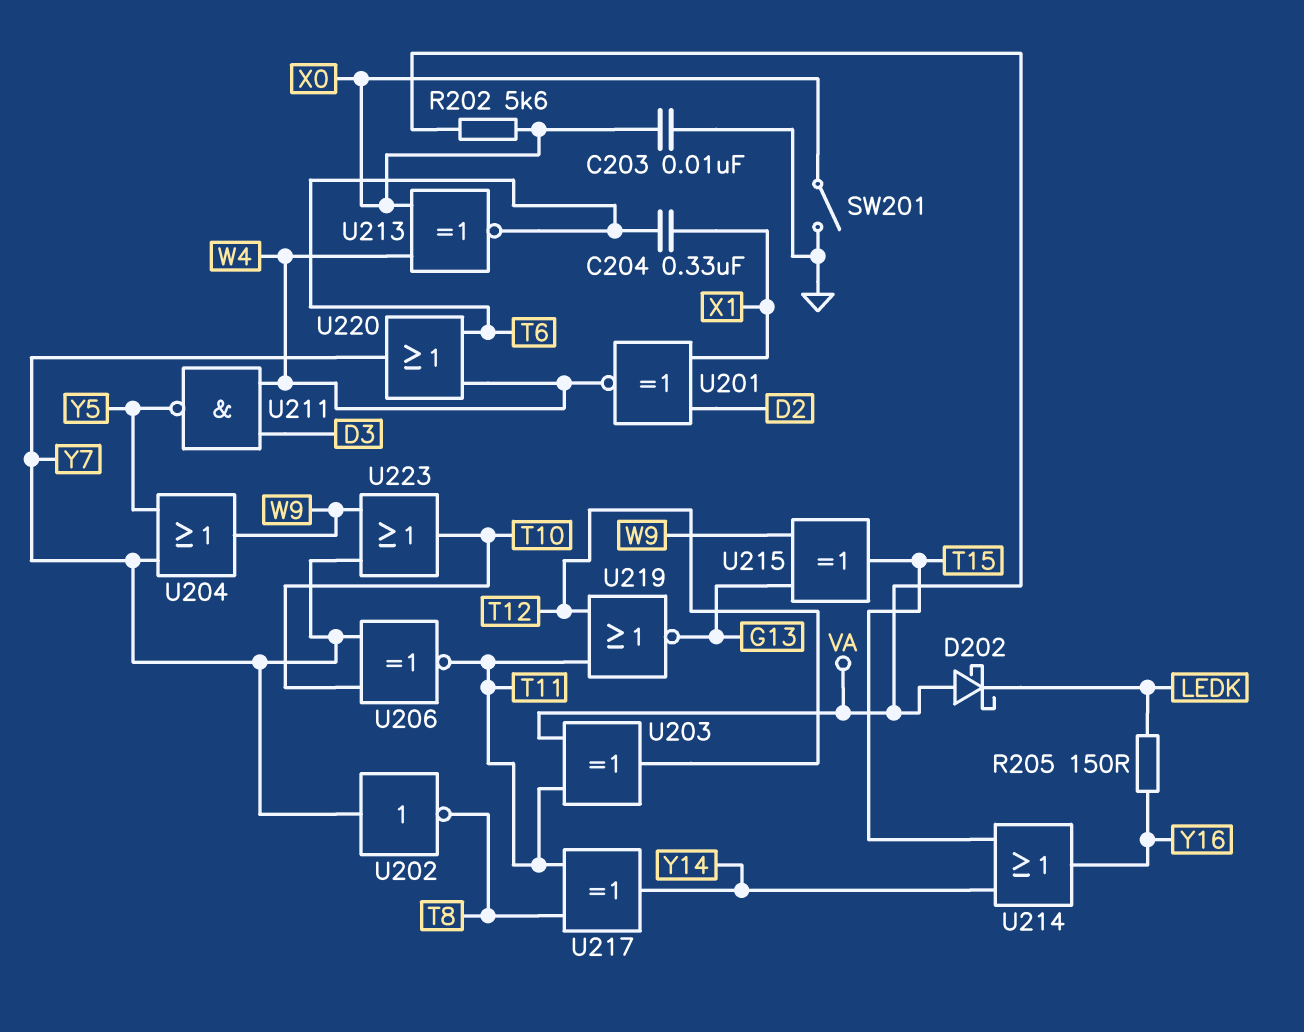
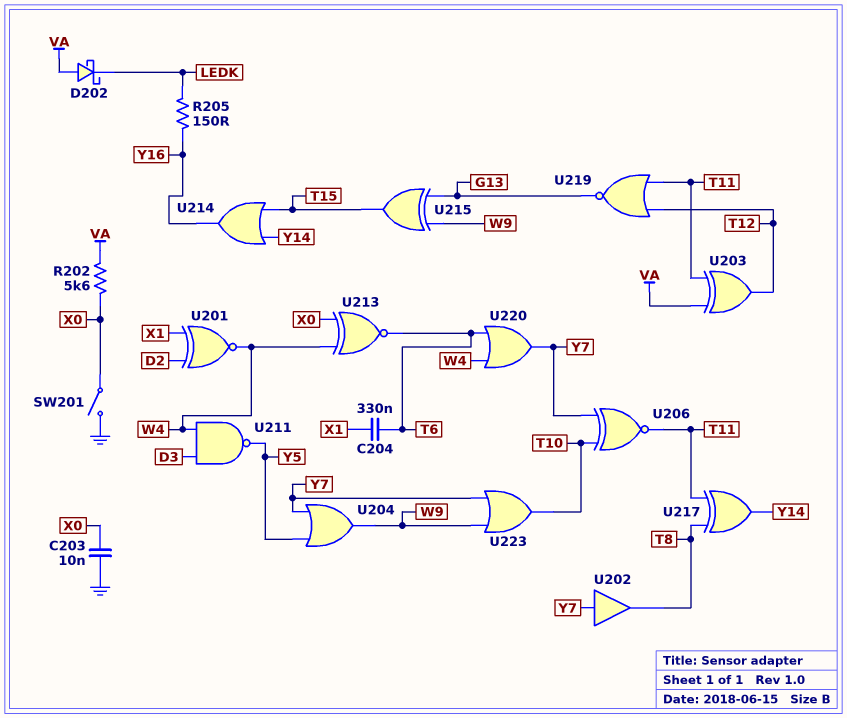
U202: NOT (in Y7, out T8) -> buffer (in Y7, out T8)

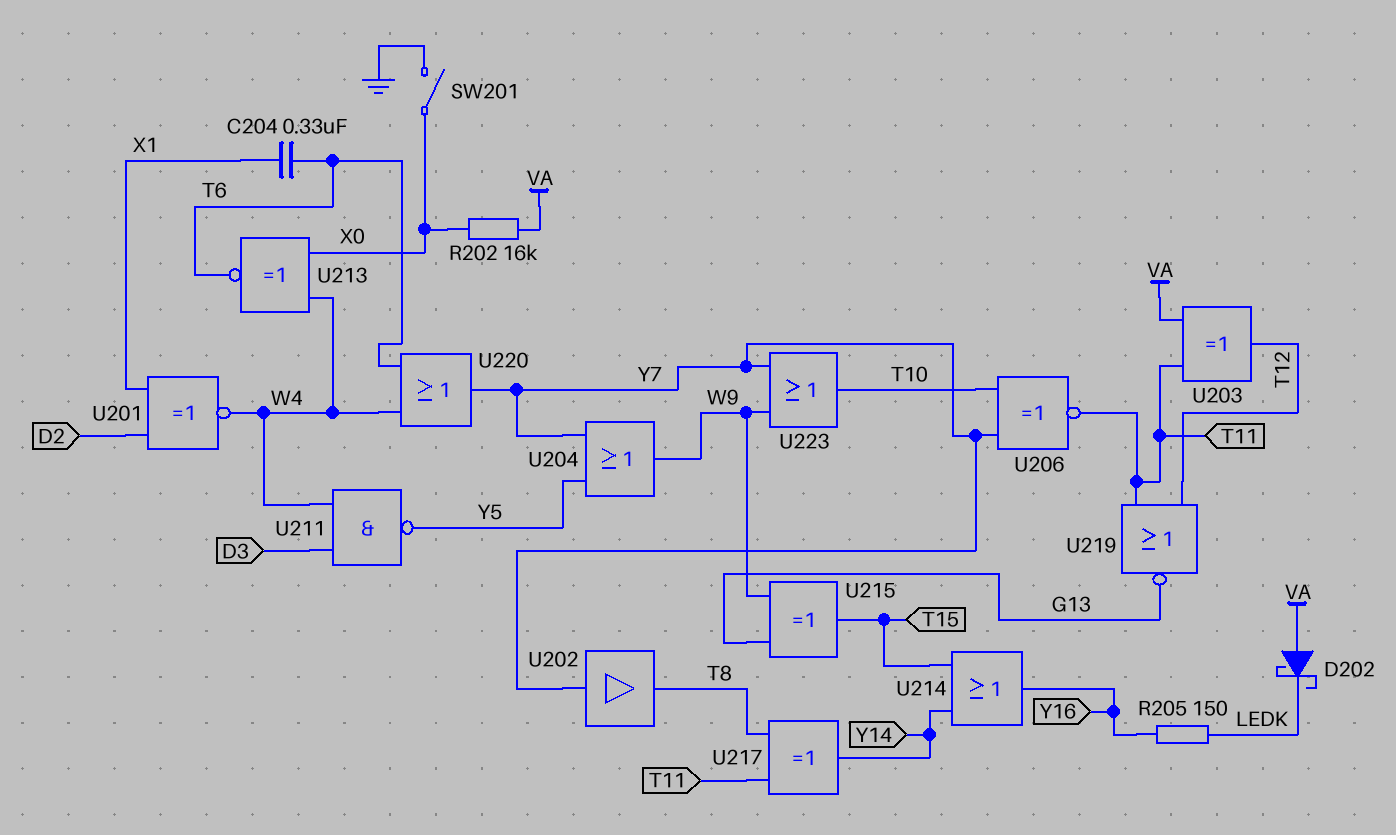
C203: 10nF (GND, X0) -> none
R202: 5.6k (VA, X0) -> 16k (VA, X0)

